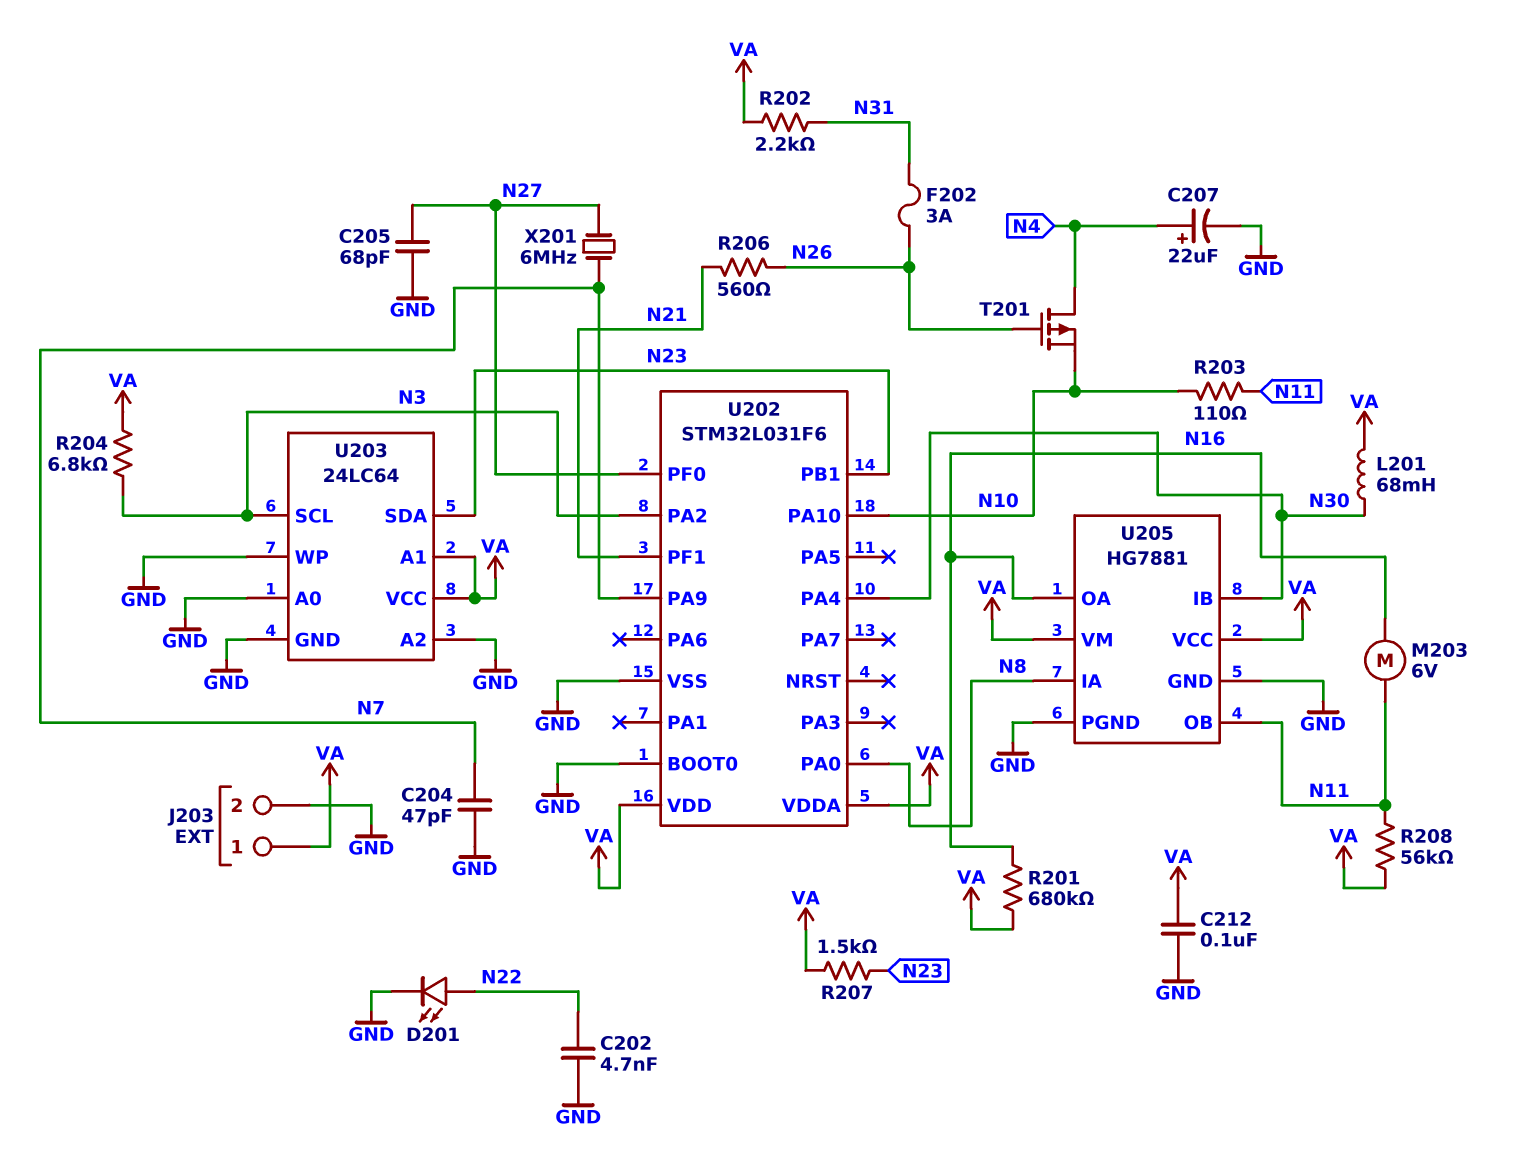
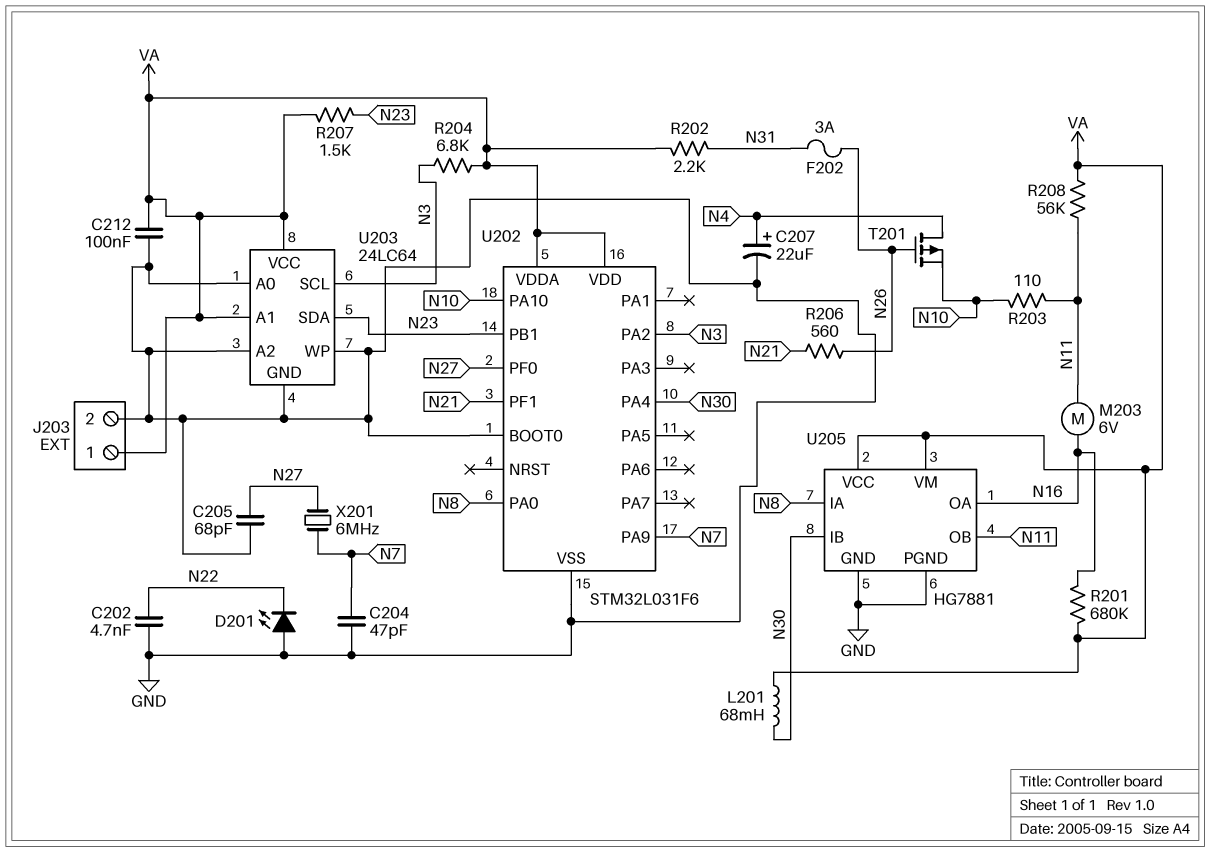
D201: LED (A N22, K GND) -> LED (A GND, K N22)

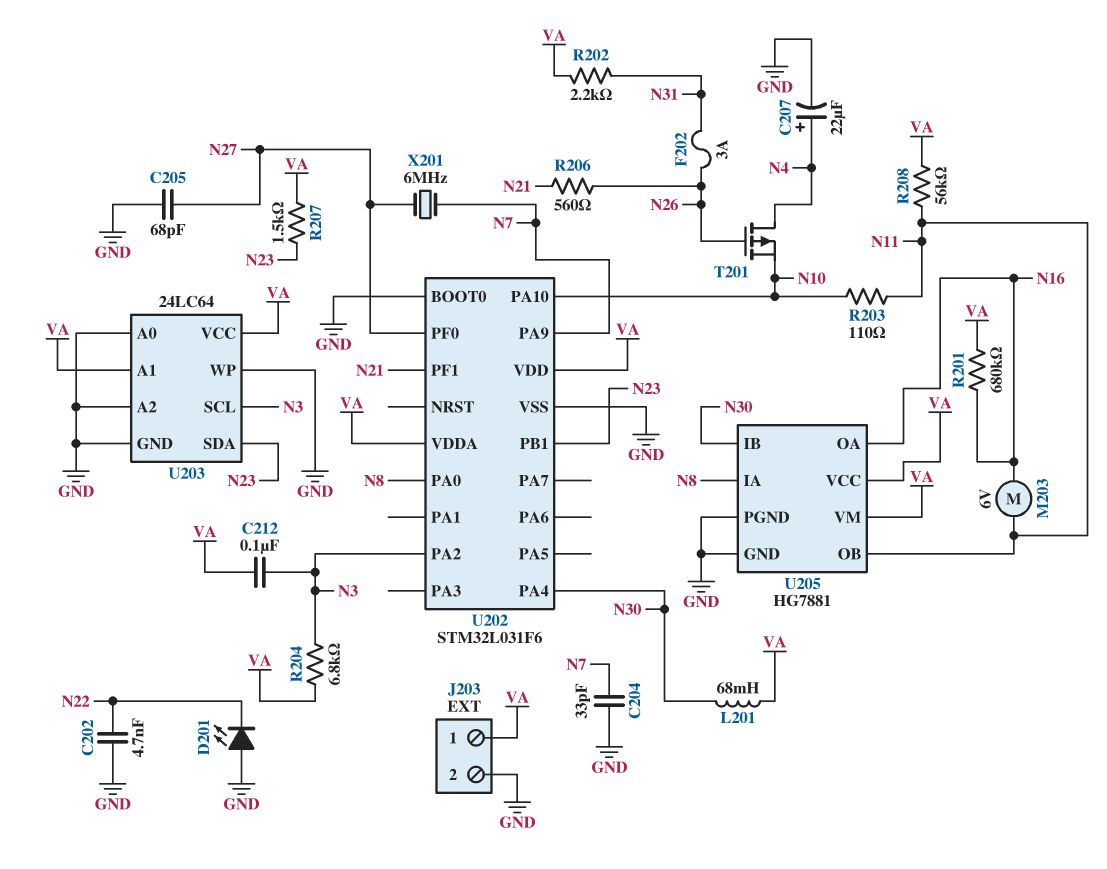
C204: 47pF (GND, N7) -> 33pF (GND, N7)
C212: 100nF (GND, VA) -> 100nF (N3, VA)

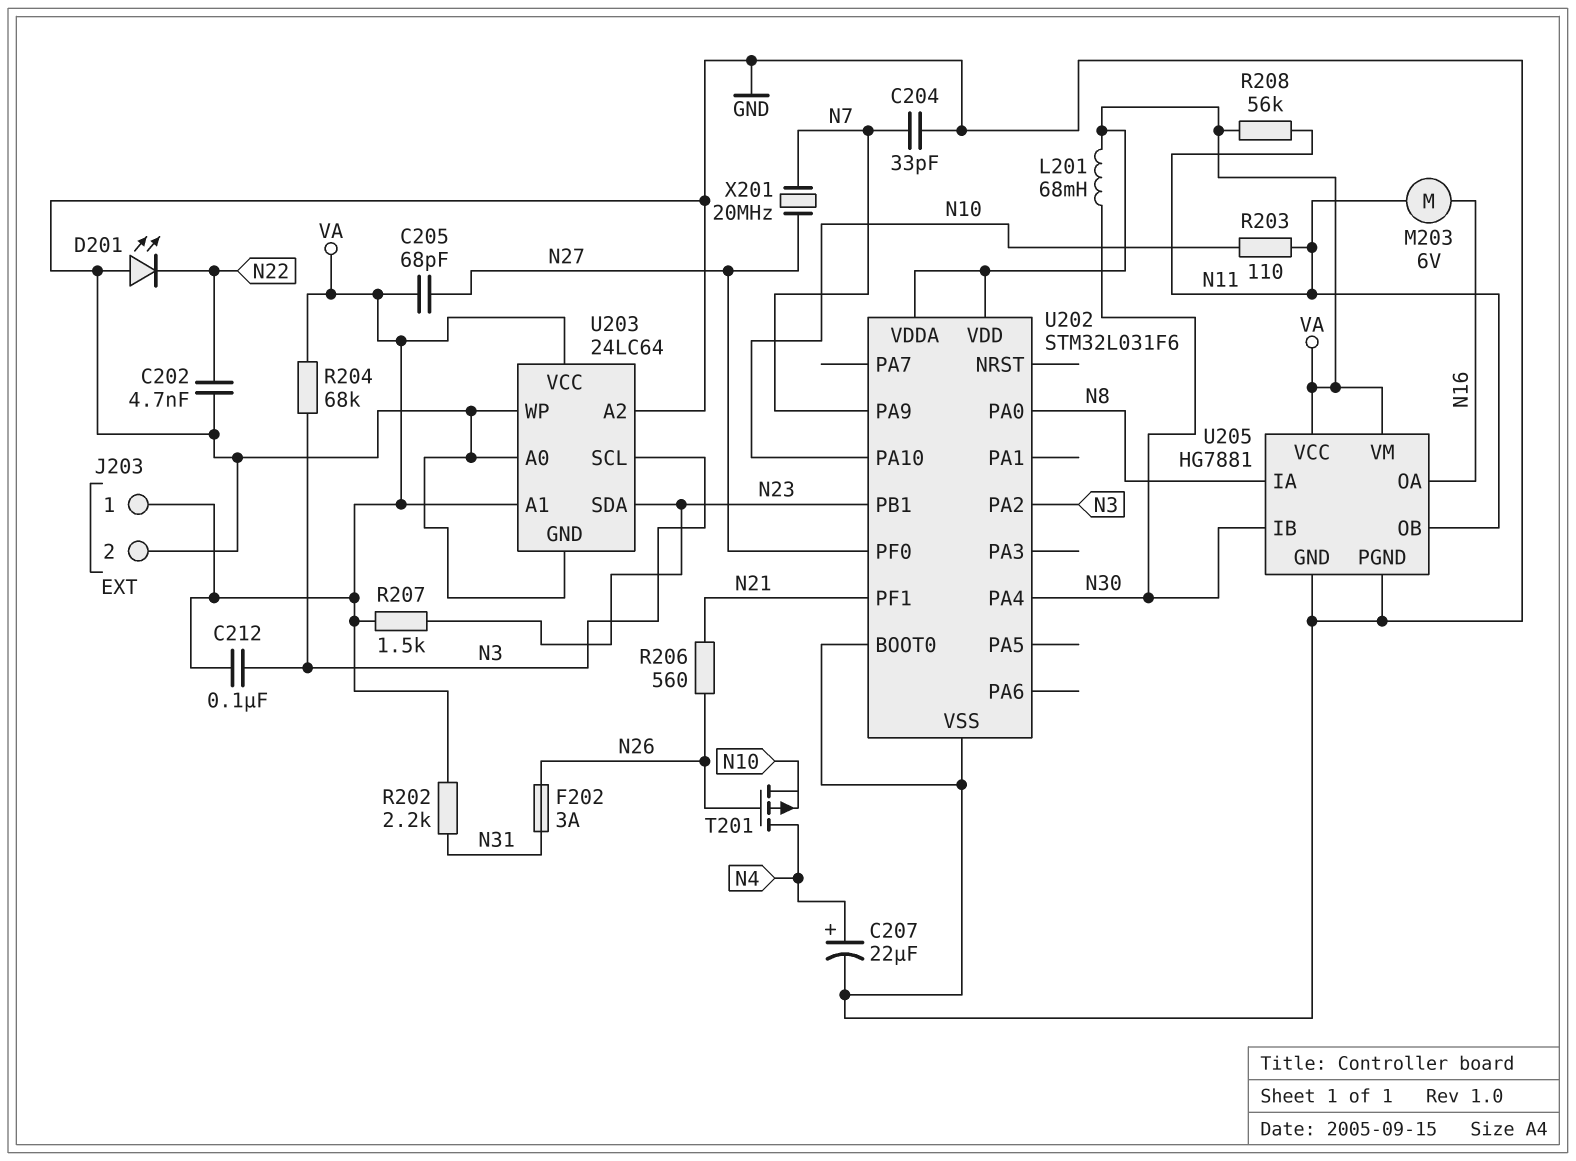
C205: 68pF (GND, N27) -> 68pF (N27, VA)
R201: 680k (N16, VA) -> none
R204: 6.8k (N3, VA) -> 68k (N3, VA)
X201: 6MHz (N7, N27) -> 20MHz (N7, N27)

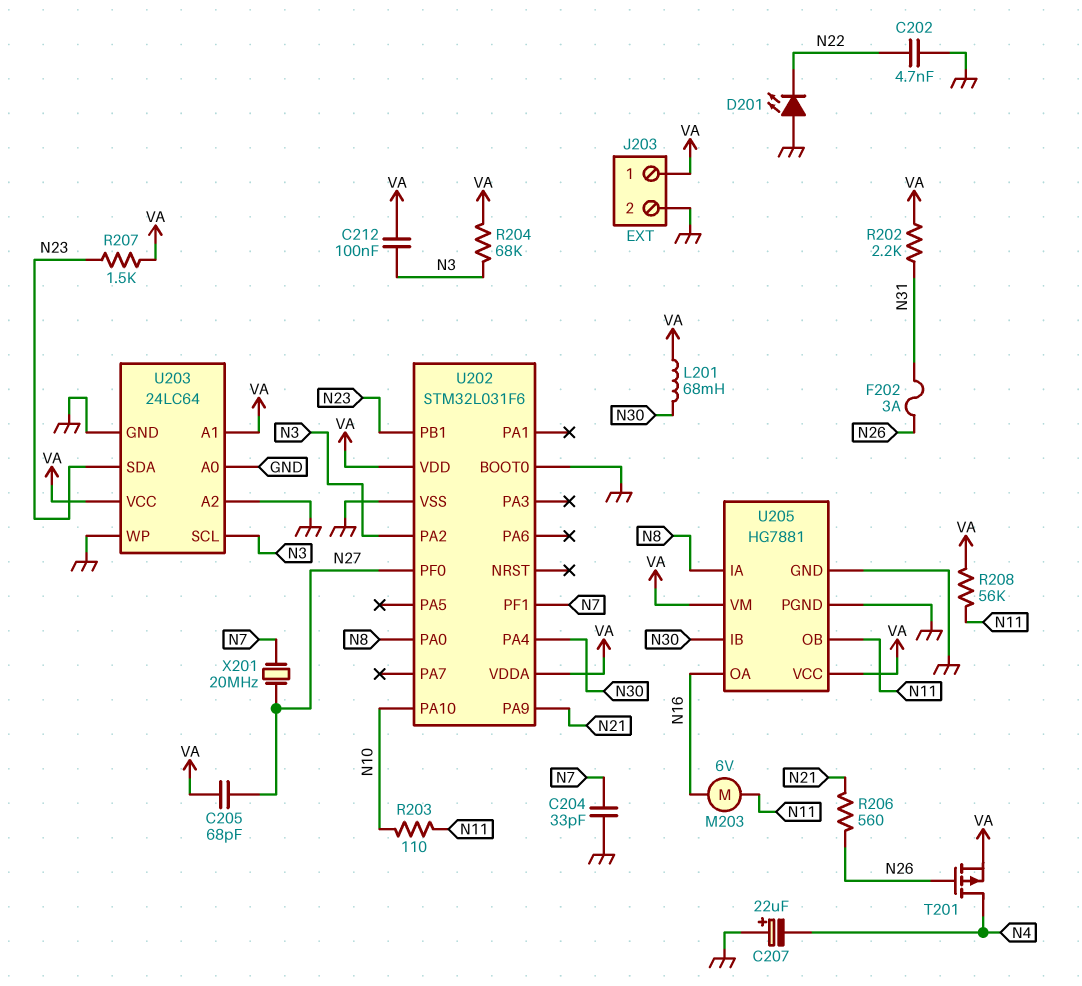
C207: 22uF (plus N4, minus GND) -> 22uF (plus GND, minus N4)
T201: PMOS (G N26, D N4, S N10) -> PMOS (G N26, D N4, S VA)
U202 pin PA9: N7 -> N21
U202 pin PF1: N21 -> N7

